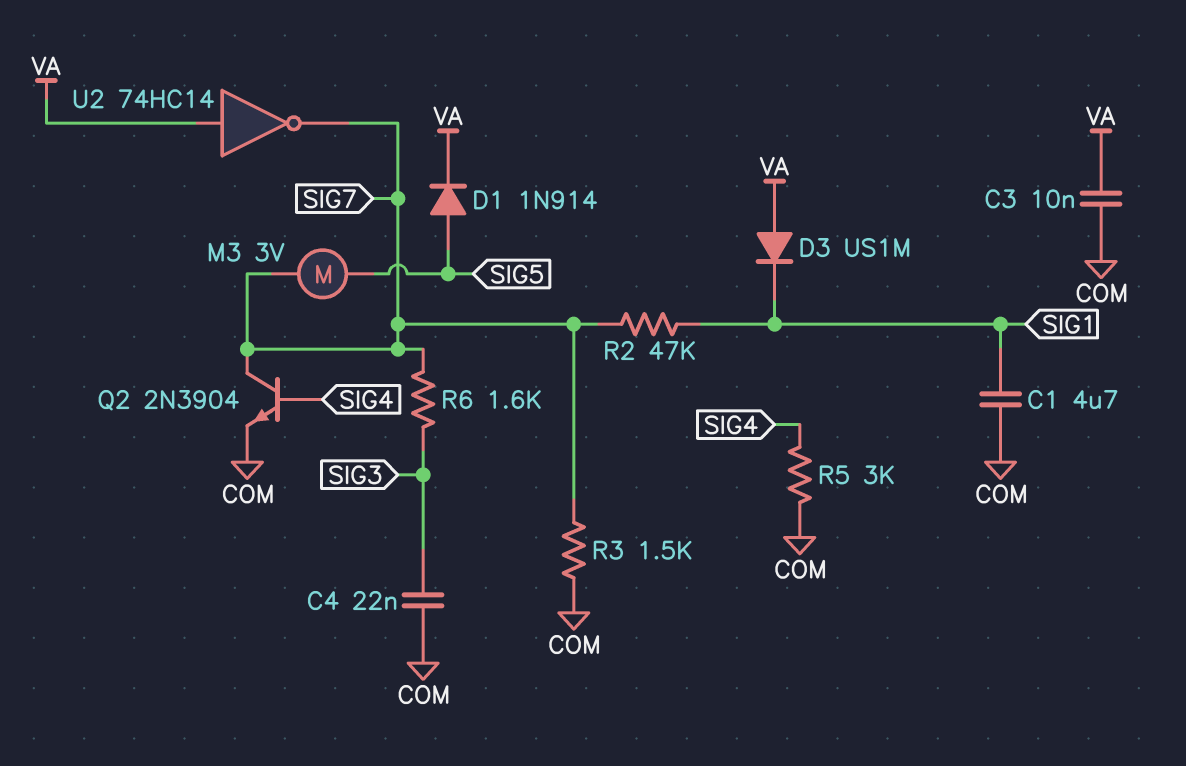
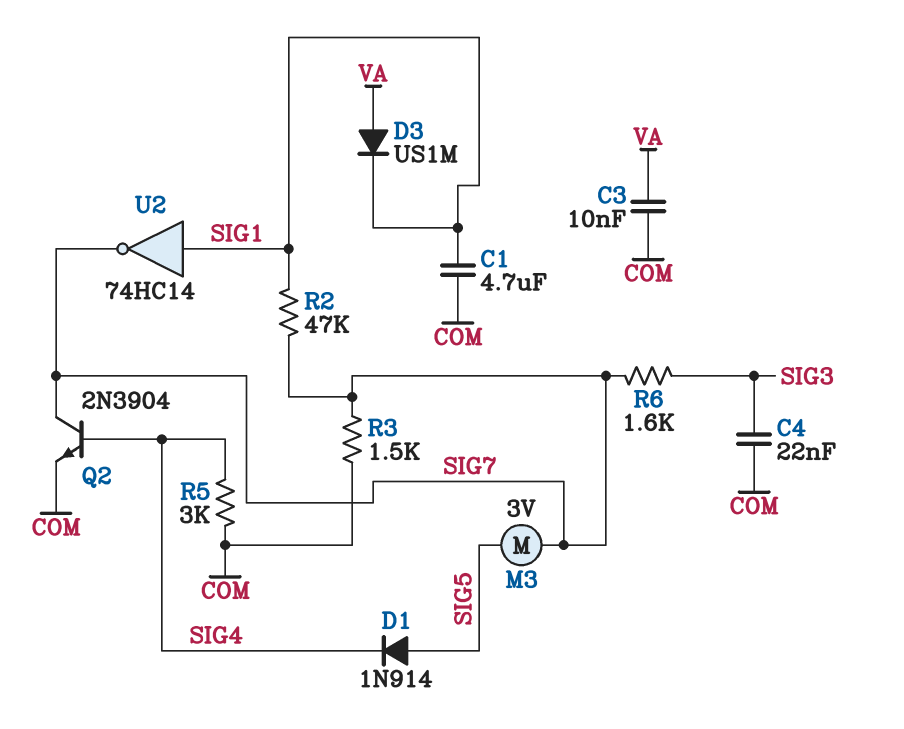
D1: diode 1N914 (A SIG5, K VA) -> diode 1N914 (A SIG5, K SIG4)
U2: NOT 74HC14 (in VA, out SIG7) -> NOT 74HC14 (in SIG1, out SIG7)

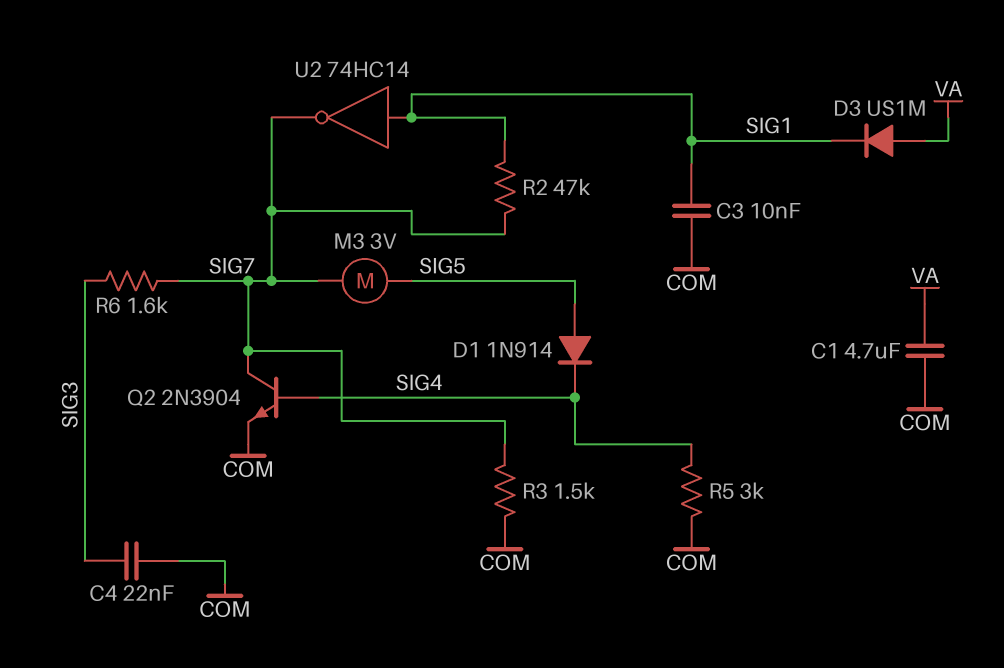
C1: 4.7uF (COM, SIG1) -> 4.7uF (COM, VA)
C3: 10nF (COM, VA) -> 10nF (COM, SIG1)

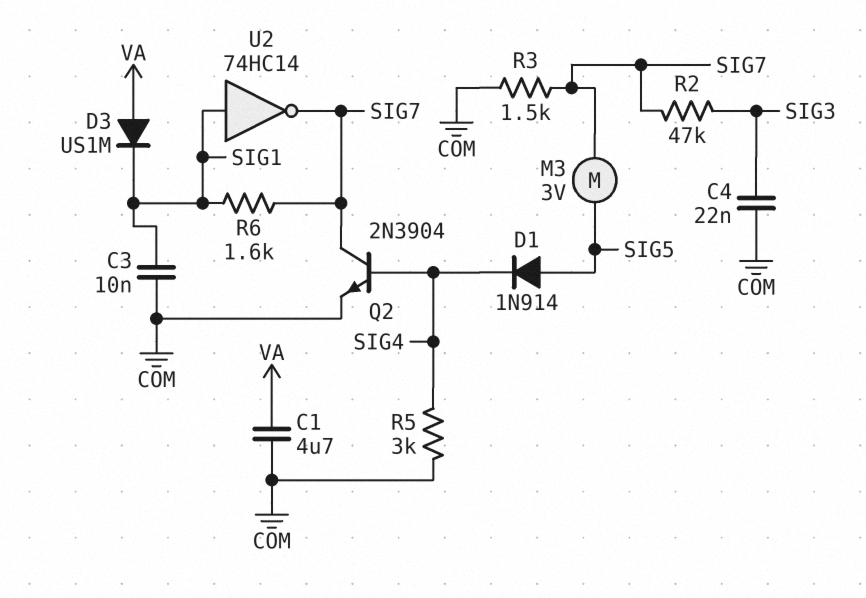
R2: 47k (SIG1, SIG7) -> 47k (SIG3, SIG7)
R6: 1.6k (SIG3, SIG7) -> 1.6k (SIG1, SIG7)

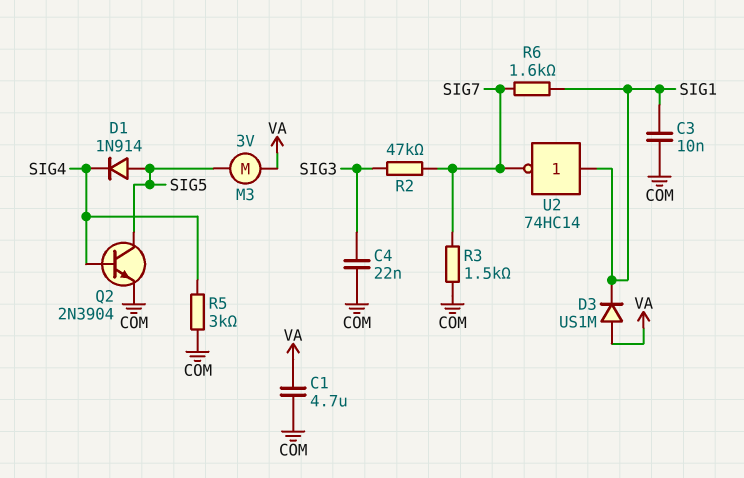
M3: motor 3V (SIG5, SIG7) -> motor 3V (SIG5, VA)
Q2: NPN 2N3904 (B SIG4, C SIG7, E COM) -> NPN 2N3904 (B SIG4, C SIG5, E COM)

